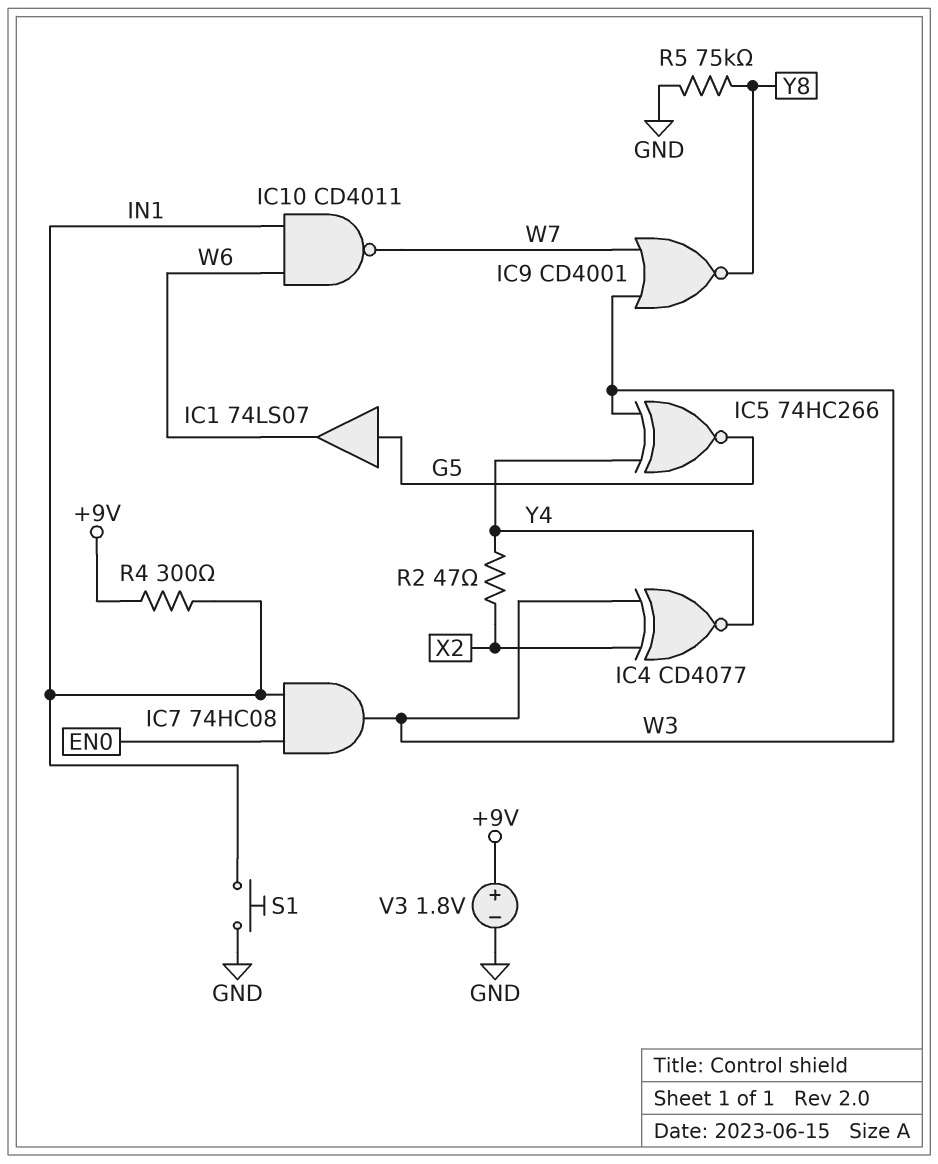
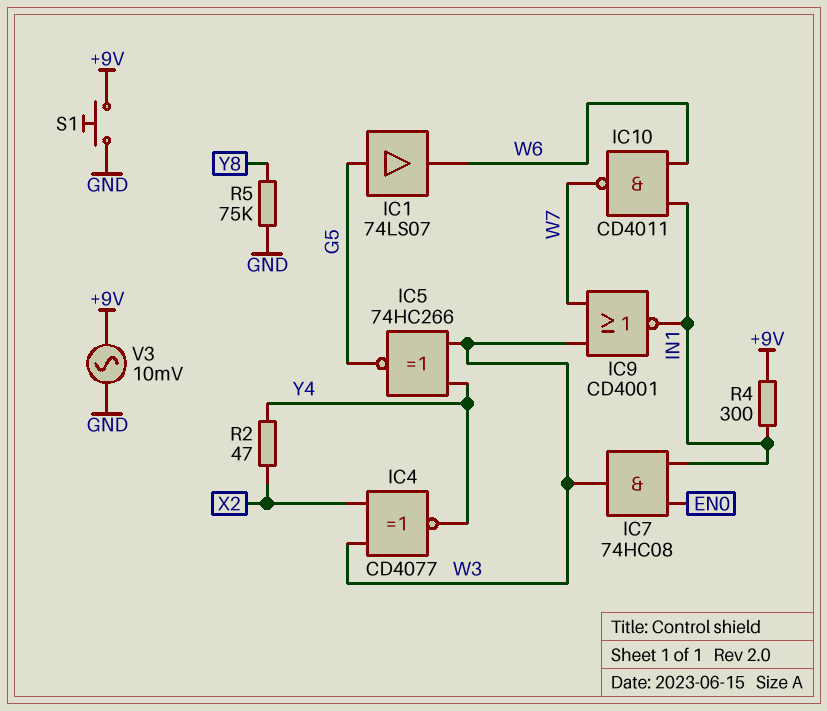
IC9: NOR CD4001 (in W3, in W7, out Y8) -> NOR CD4001 (in W3, in W7, out IN1)
S1: button (GND, IN1) -> button (+9V, GND)
V3: 1.8V (plus +9V, minus GND) -> AC 10mV (+9V, GND)

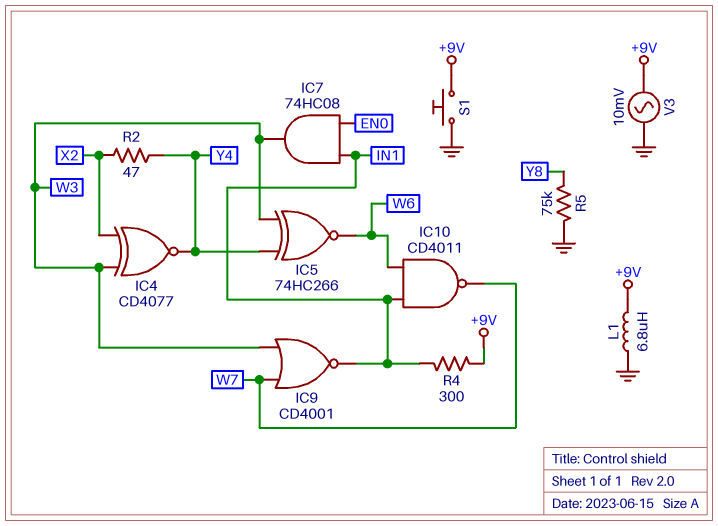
IC1: buffer 74LS07 (in G5, out W6) -> none
IC5: XNOR 74HC266 (in W3, in Y4, out G5) -> XNOR 74HC266 (in W3, in Y4, out W6)
L1: none -> 6.8uH (+9V, GND)

